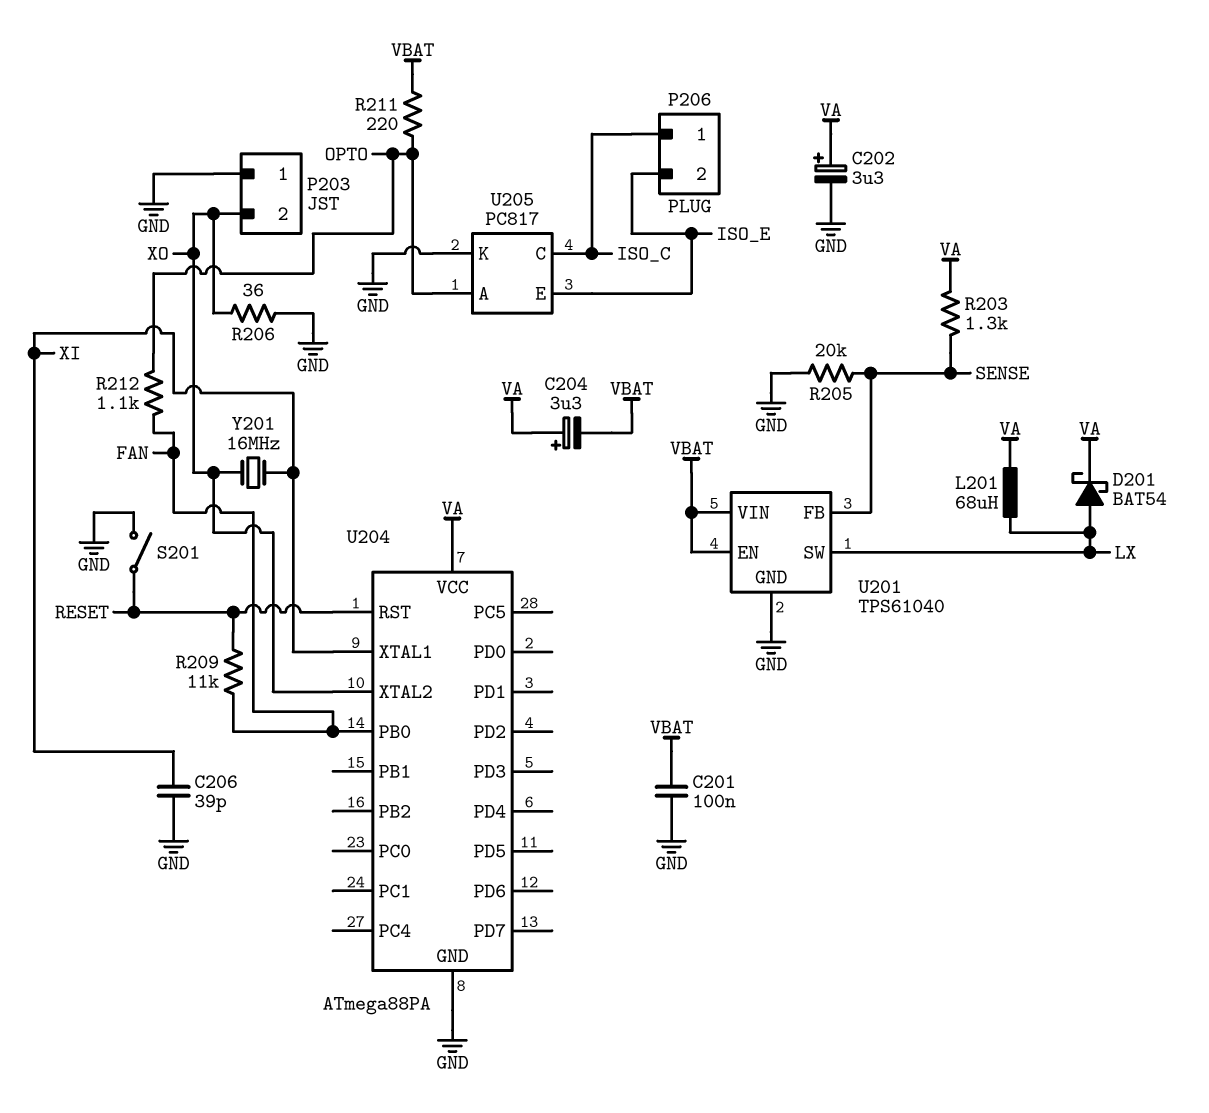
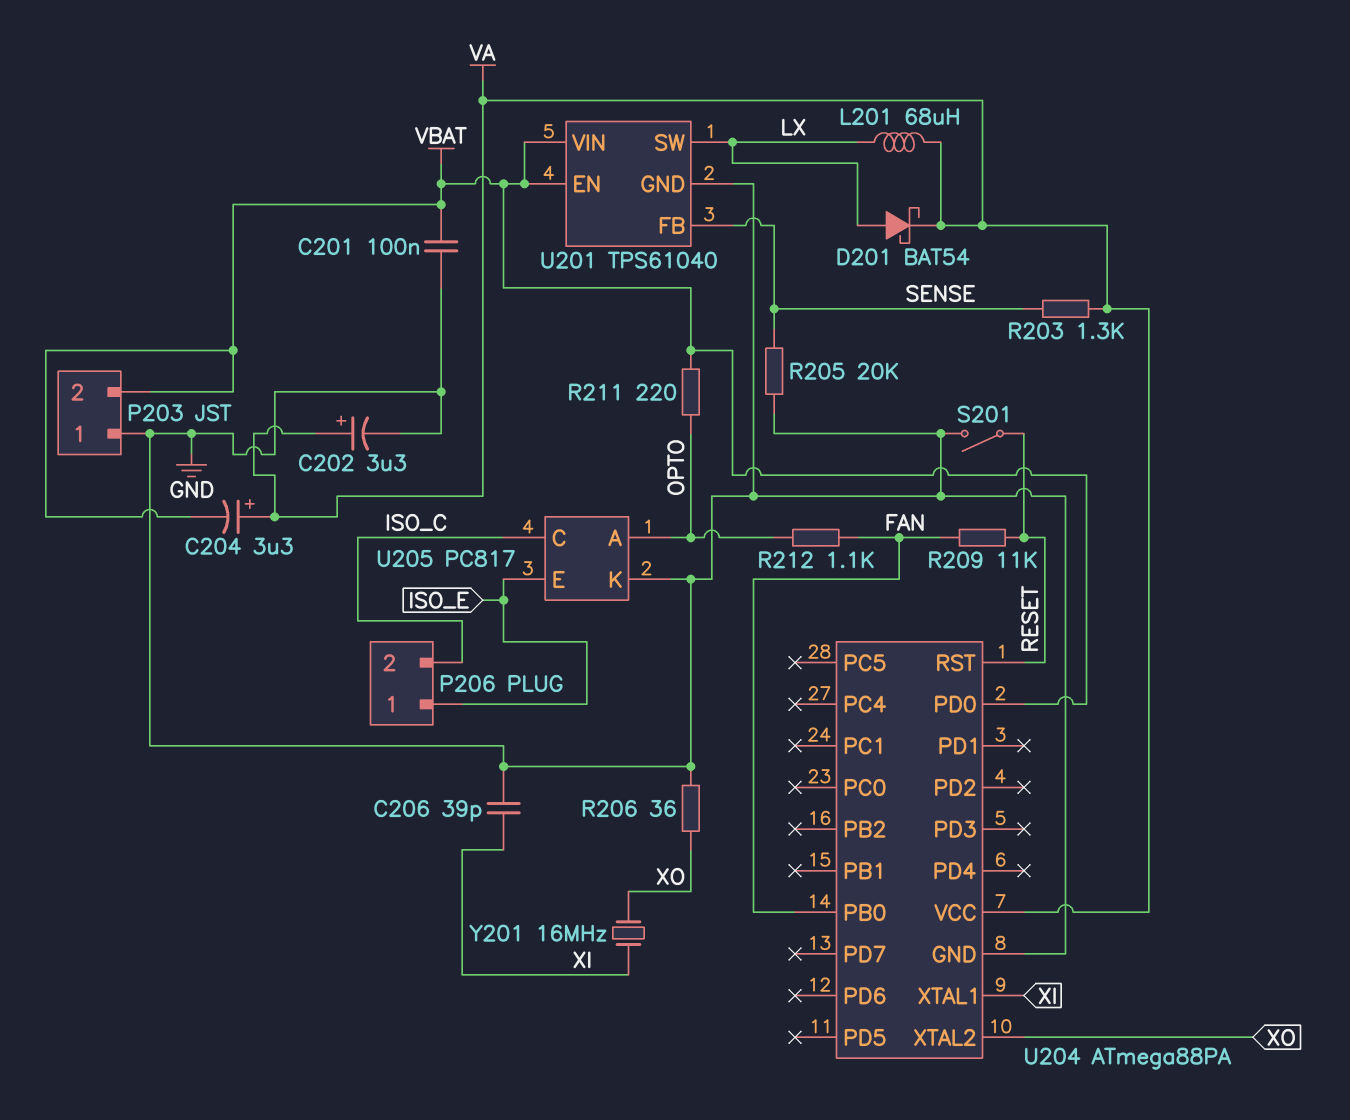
P203 pin 2: XO -> VBAT
P206 pin 1: ISO_C -> ISO_E
P206 pin 2: ISO_E -> ISO_C
U204 pin PD0: none -> VBAT

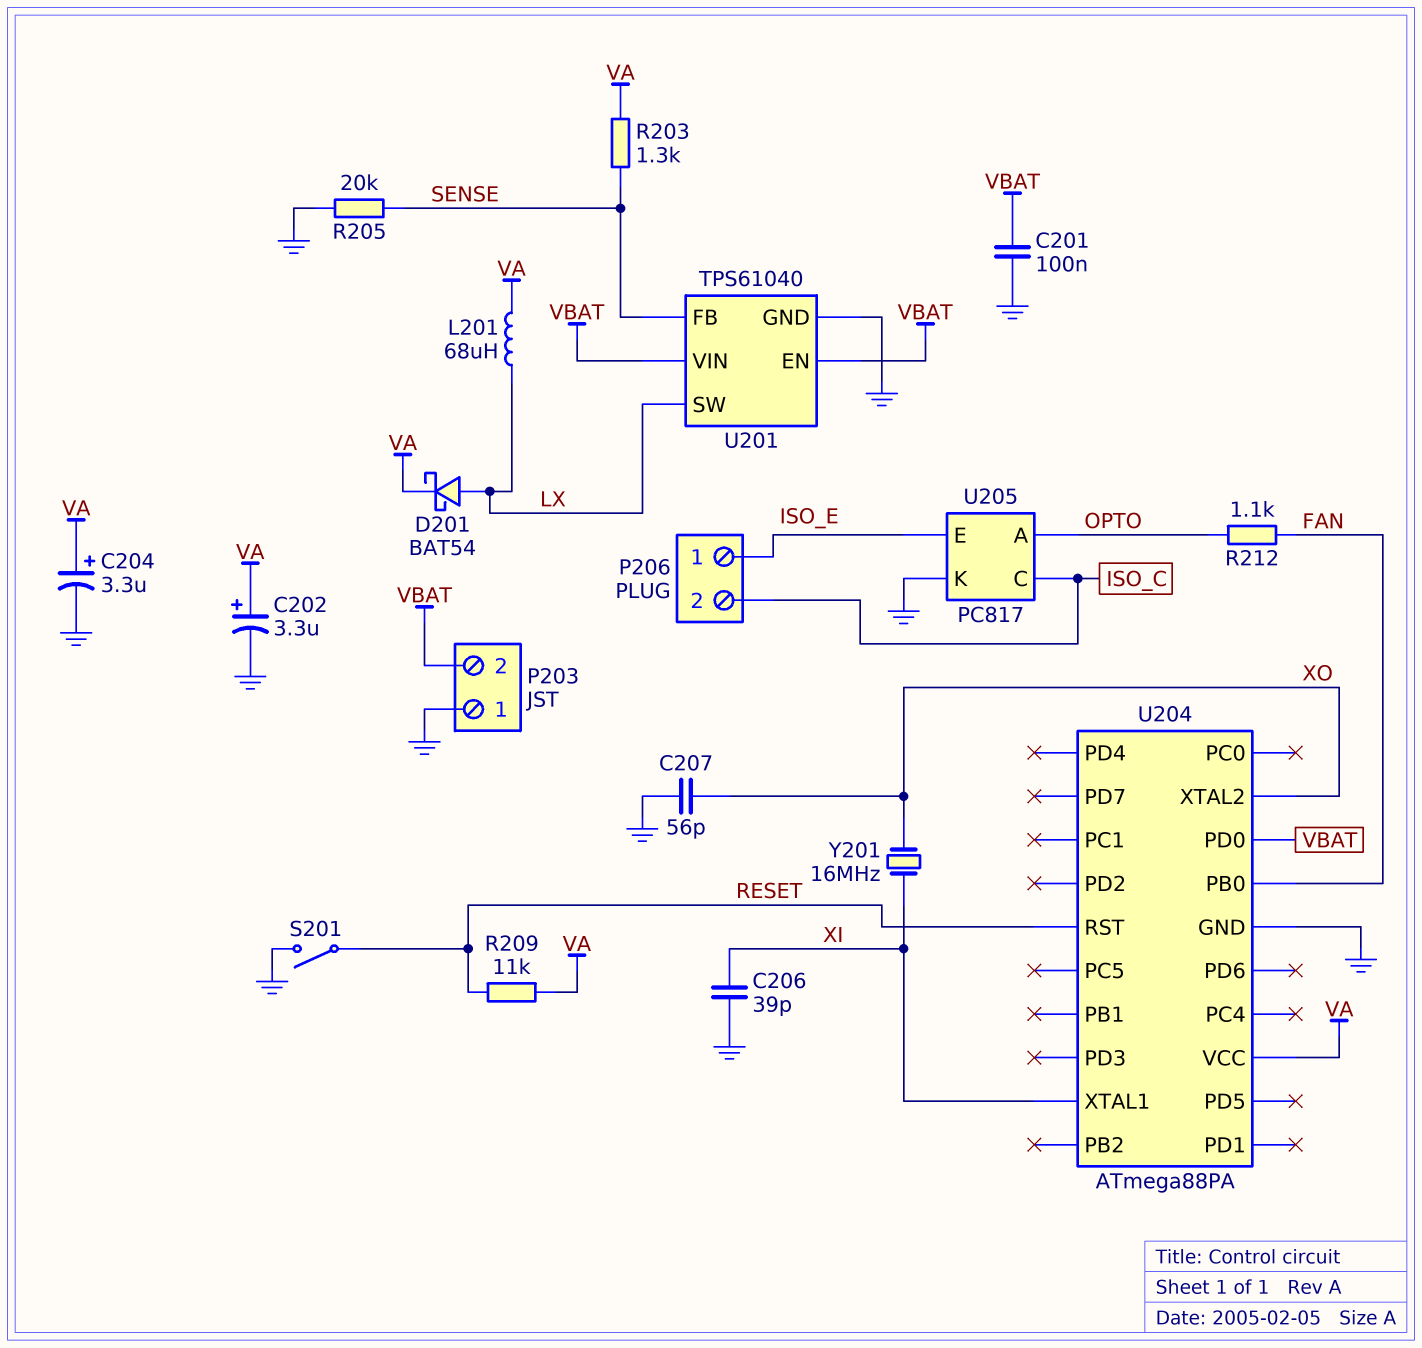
C204: 3.3uF (plus VA, minus VBAT) -> 3.3uF (plus VA, minus GND)
C207: none -> 56pF (GND, XO)
R206: 36 (GND, XO) -> none
R209: 11k (FAN, RESET) -> 11k (RESET, VA)
R211: 220 (OPTO, VBAT) -> none

